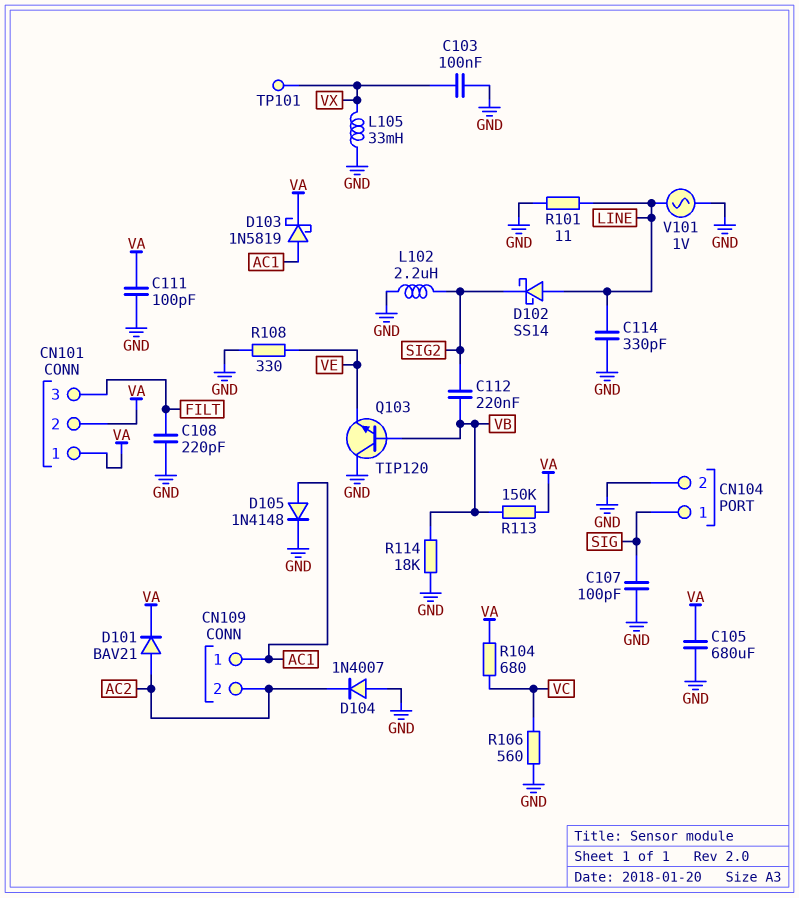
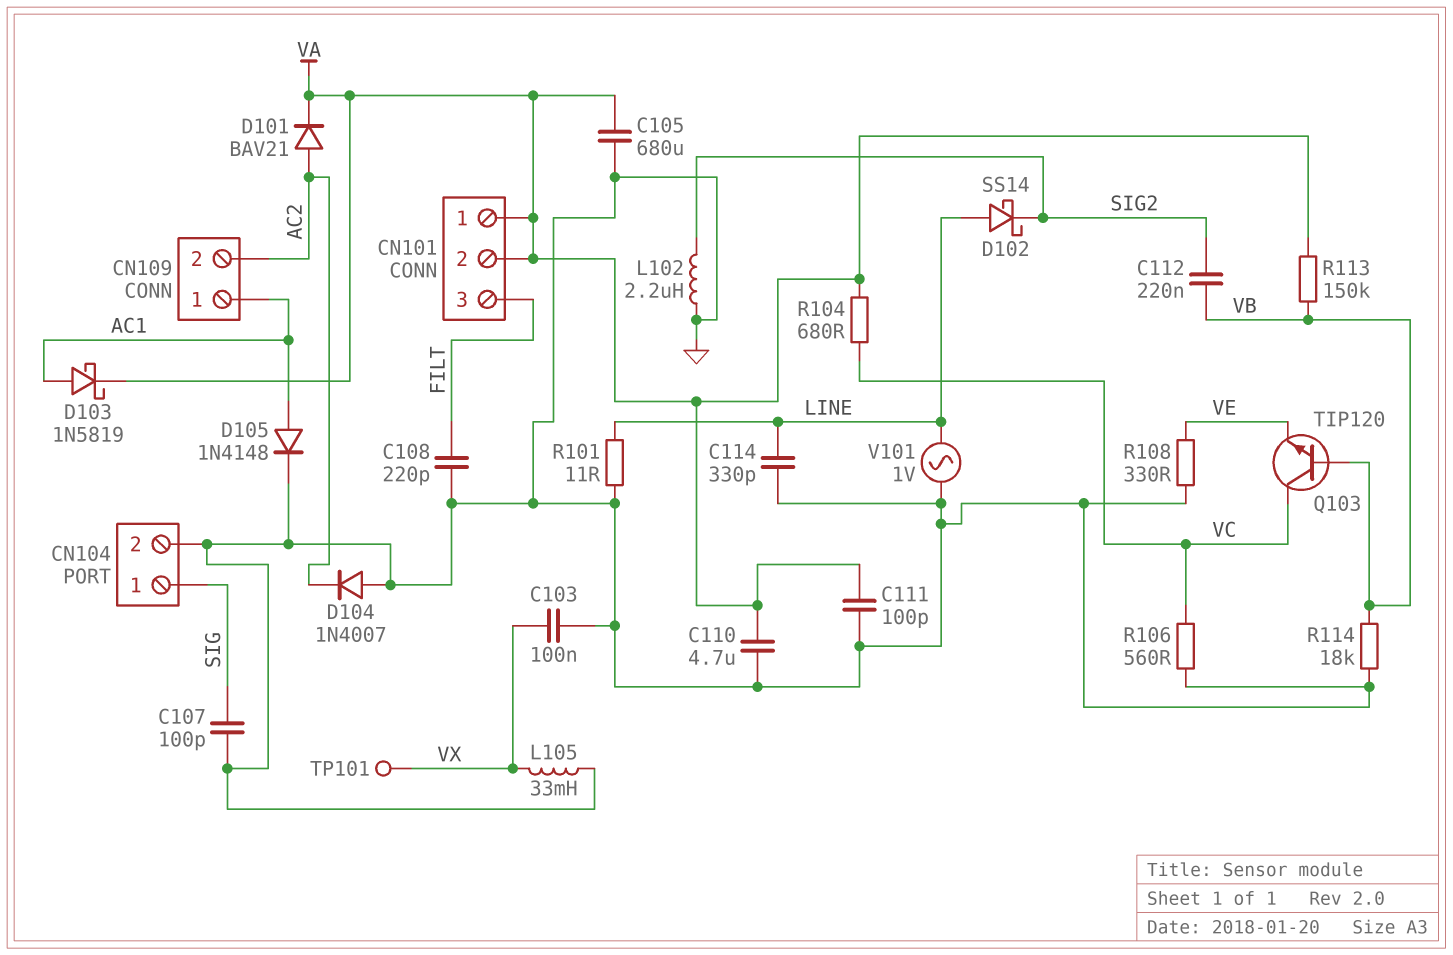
C110: none -> 4.7uF (GND, VA)
Q103: NPN TIP120 (B VB, C GND, E VE) -> NPN TIP120 (B VB, C VC, E VE)

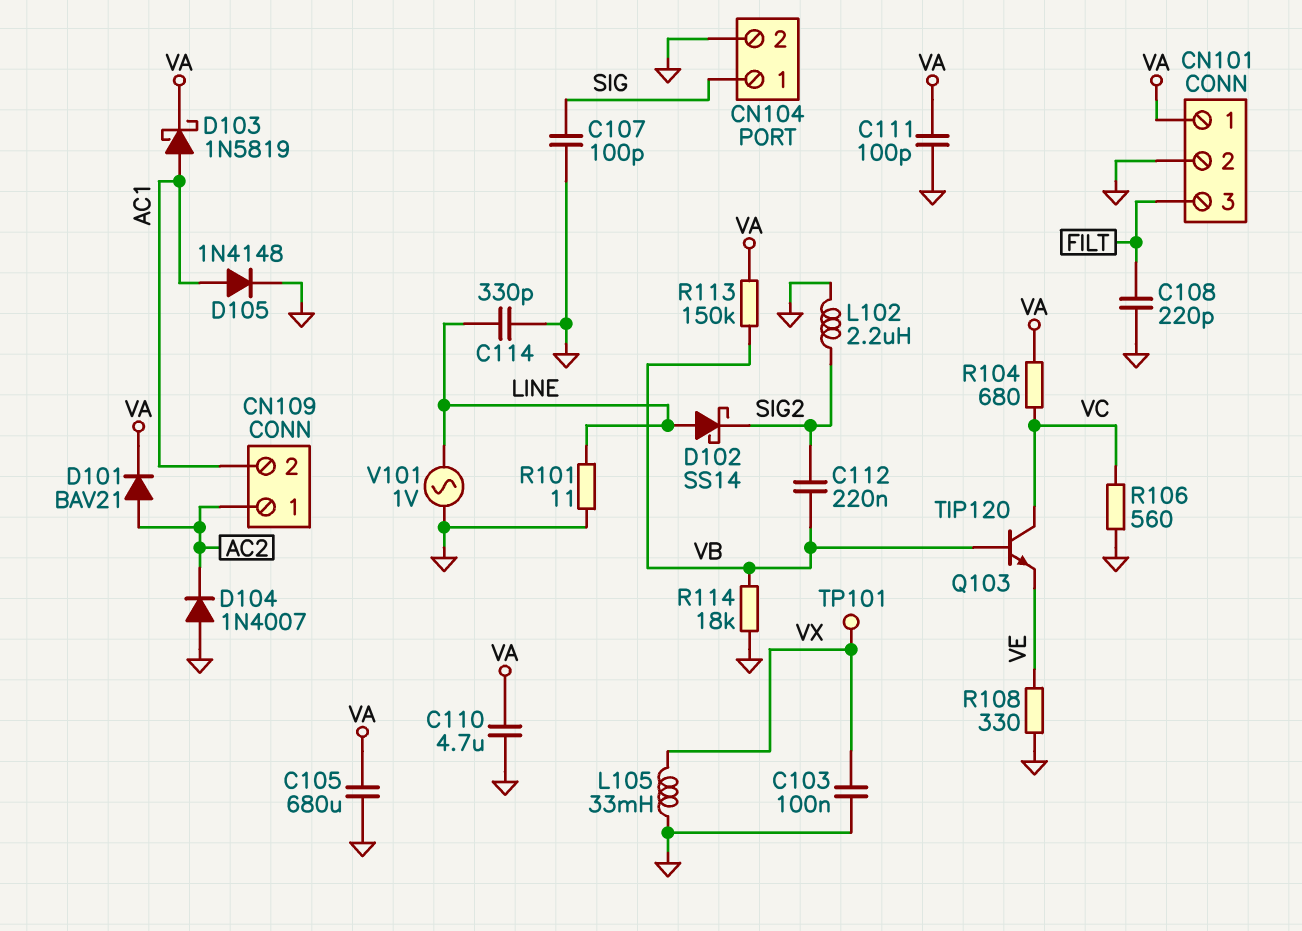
CN101 pin 2: VA -> GND
CN109 pin 1: AC1 -> AC2
CN109 pin 2: AC2 -> AC1

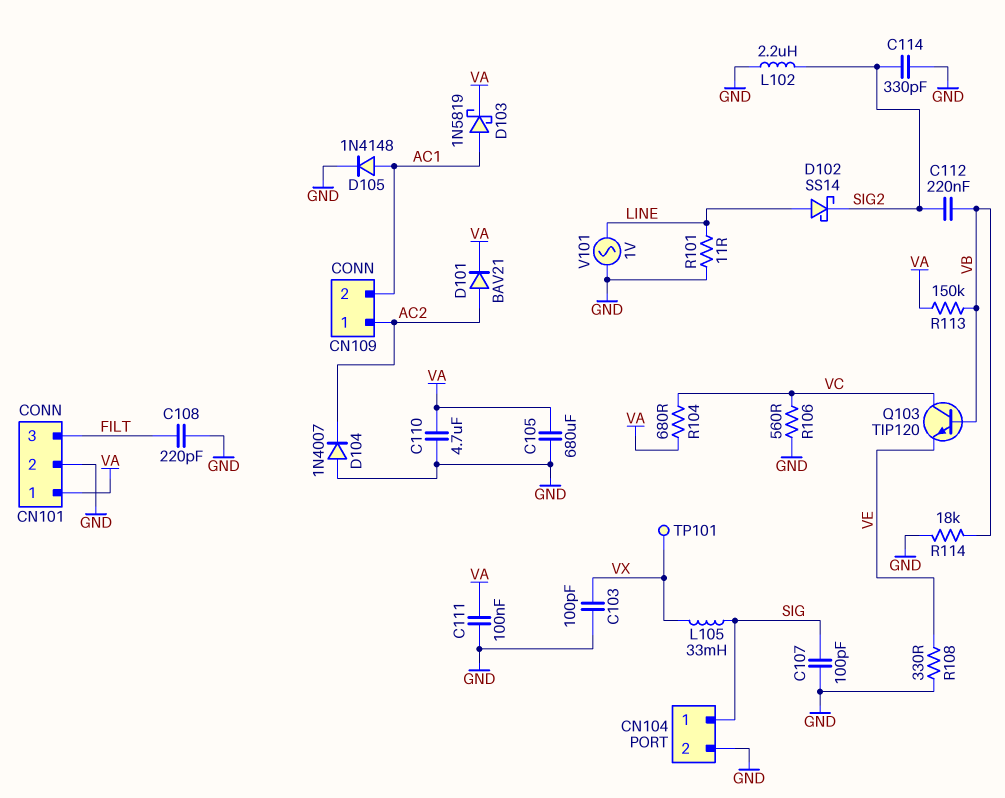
C103: 100nF (GND, VX) -> 100pF (GND, VX)
C111: 100pF (GND, VA) -> 100nF (GND, VA)
C114: 330pF (GND, LINE) -> 330pF (GND, SIG2)
L105: 33mH (GND, VX) -> 33mH (SIG, VX)

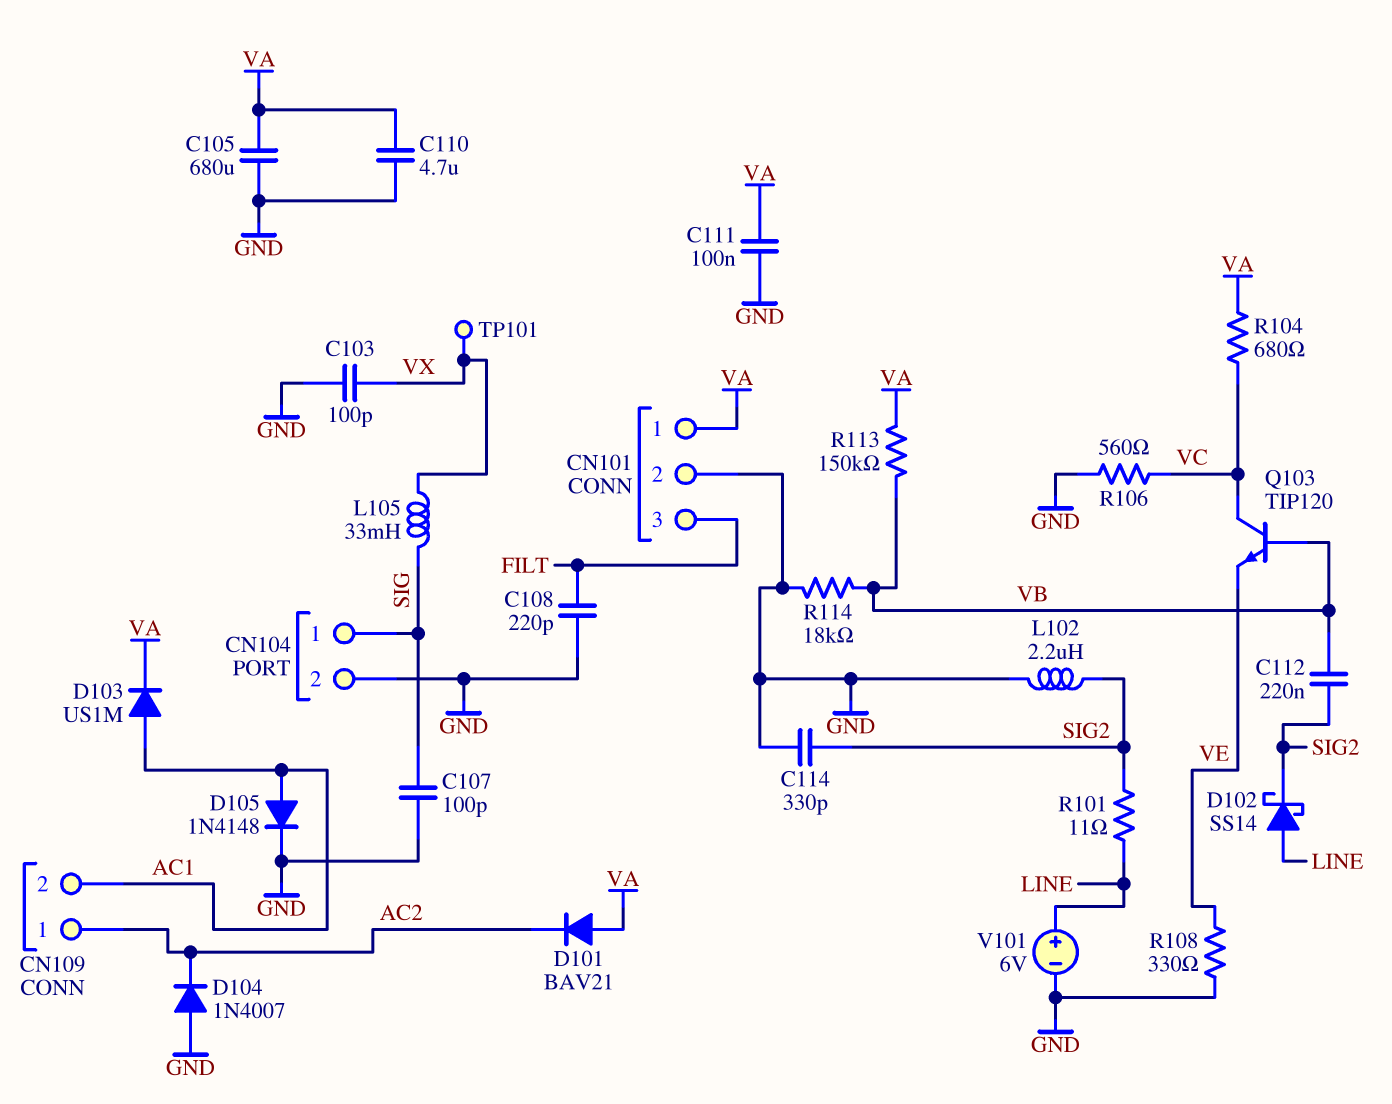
D101: diode BAV21 (A AC2, K VA) -> diode BAV21 (A VA, K AC2)
D103: schottky 1N5819 (A AC1, K VA) -> diode US1M (A AC1, K VA)
R101: 11 (GND, LINE) -> 11 (LINE, SIG2)
V101: AC 1V (GND, LINE) -> 6V (plus LINE, minus GND)

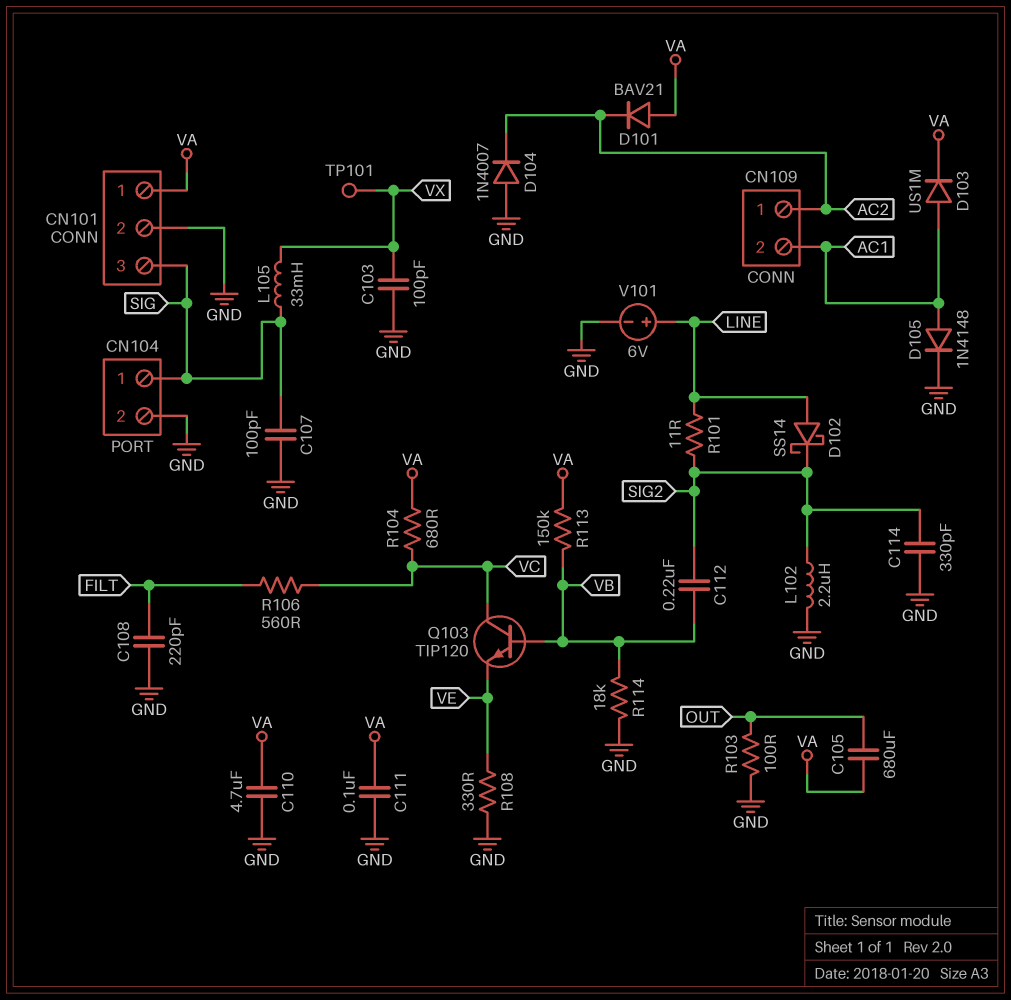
C105: 680uF (GND, VA) -> 680uF (OUT, VA)
CN101 pin 3: FILT -> SIG
R103: none -> 100 (GND, OUT)
R106: 560 (GND, VC) -> 560 (FILT, VC)

